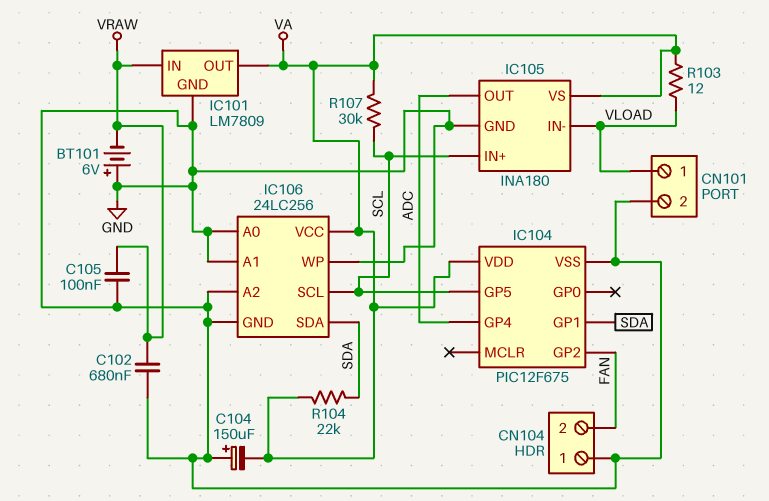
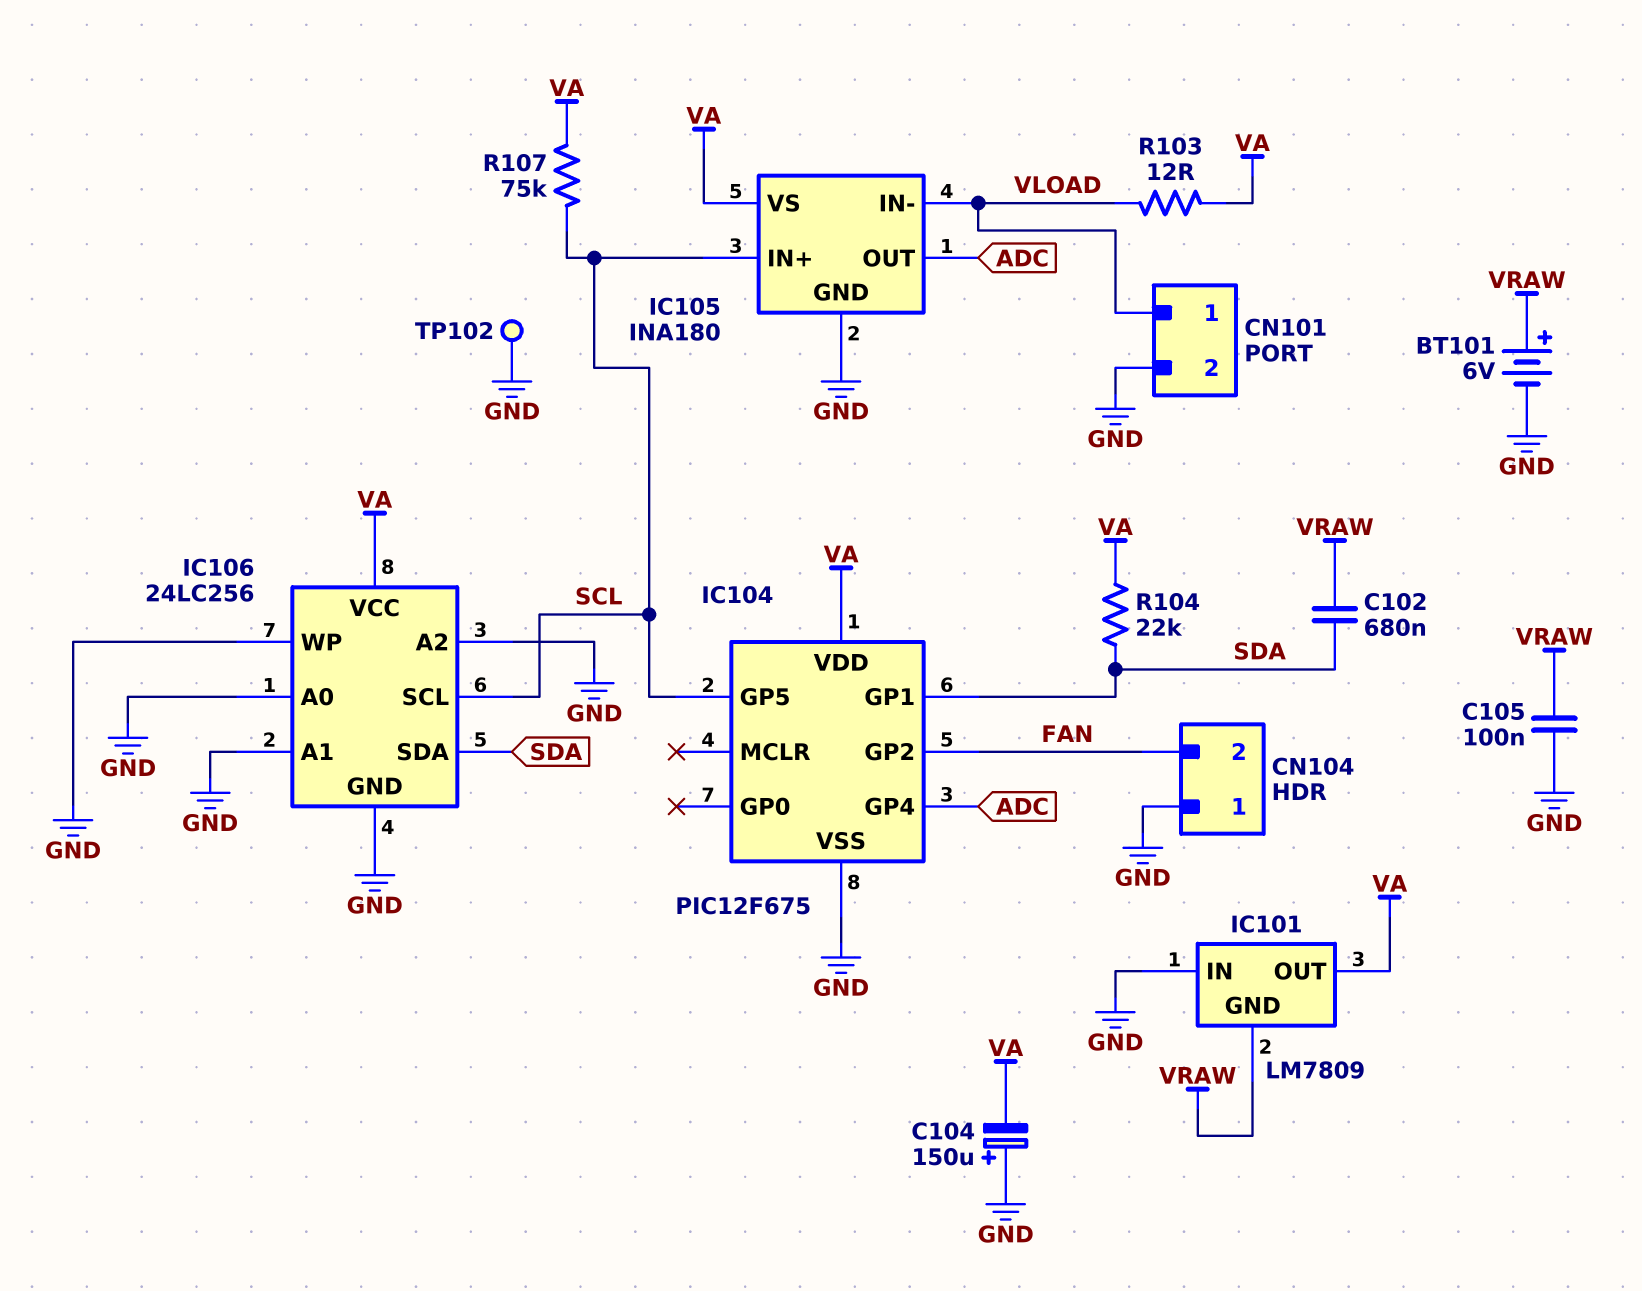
BT101: 6V (plus GND, minus VRAW) -> 6V (plus VRAW, minus GND)
C102: 680nF (GND, VRAW) -> 680nF (SDA, VRAW)
IC101 pin GND: GND -> VRAW
IC101 pin IN: VRAW -> GND
R107: 30k (SCL, VA) -> 75k (SCL, VA)
TP102: none -> test point (GND)

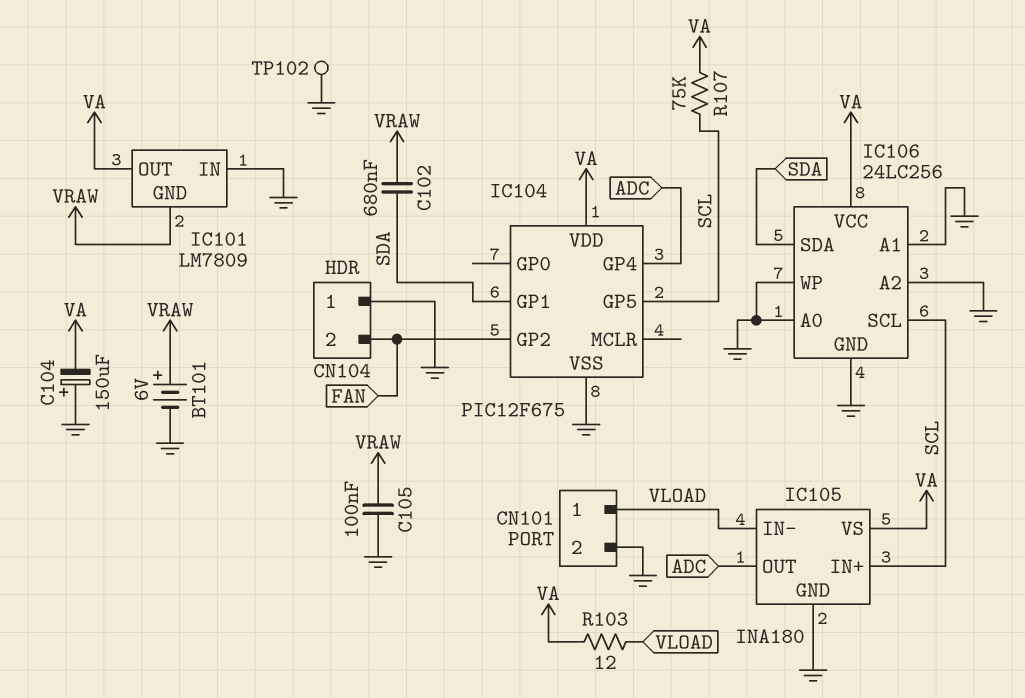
R104: 22k (SDA, VA) -> none

